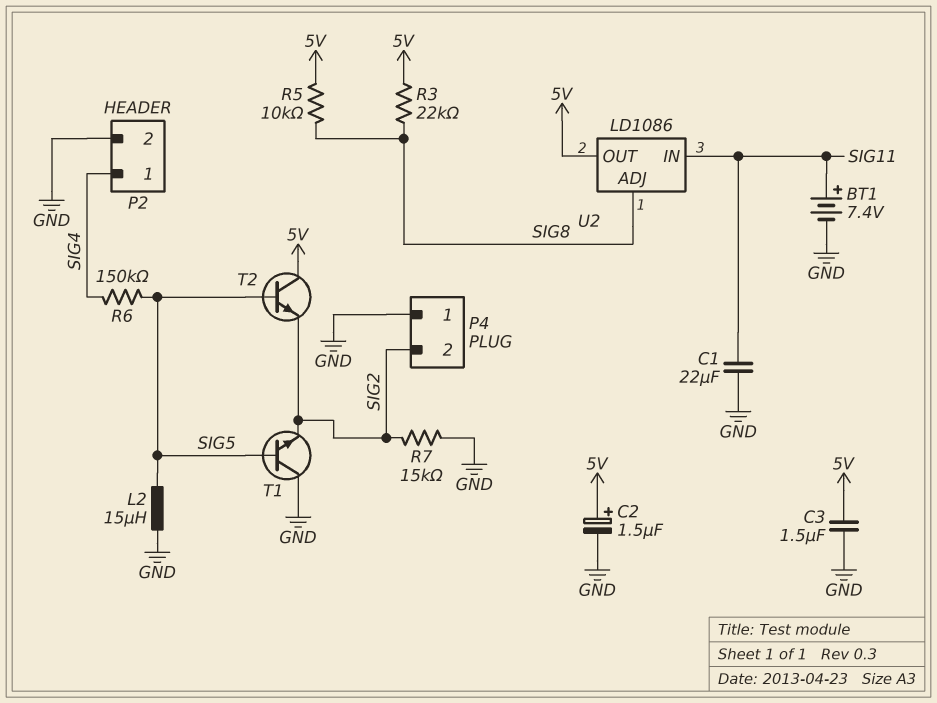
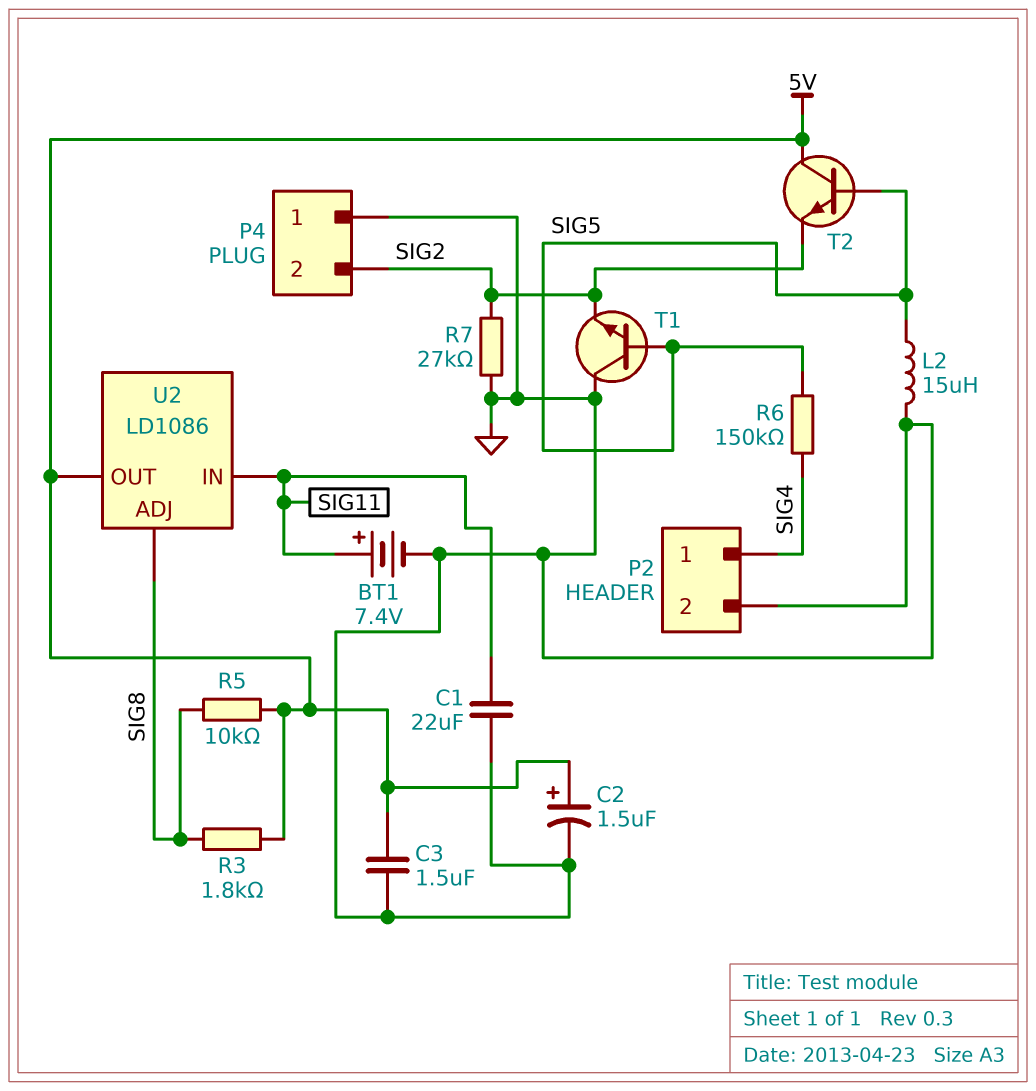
R3: 22k (5V, SIG8) -> 1.8k (5V, SIG8)
R7: 15k (GND, SIG2) -> 27k (GND, SIG2)

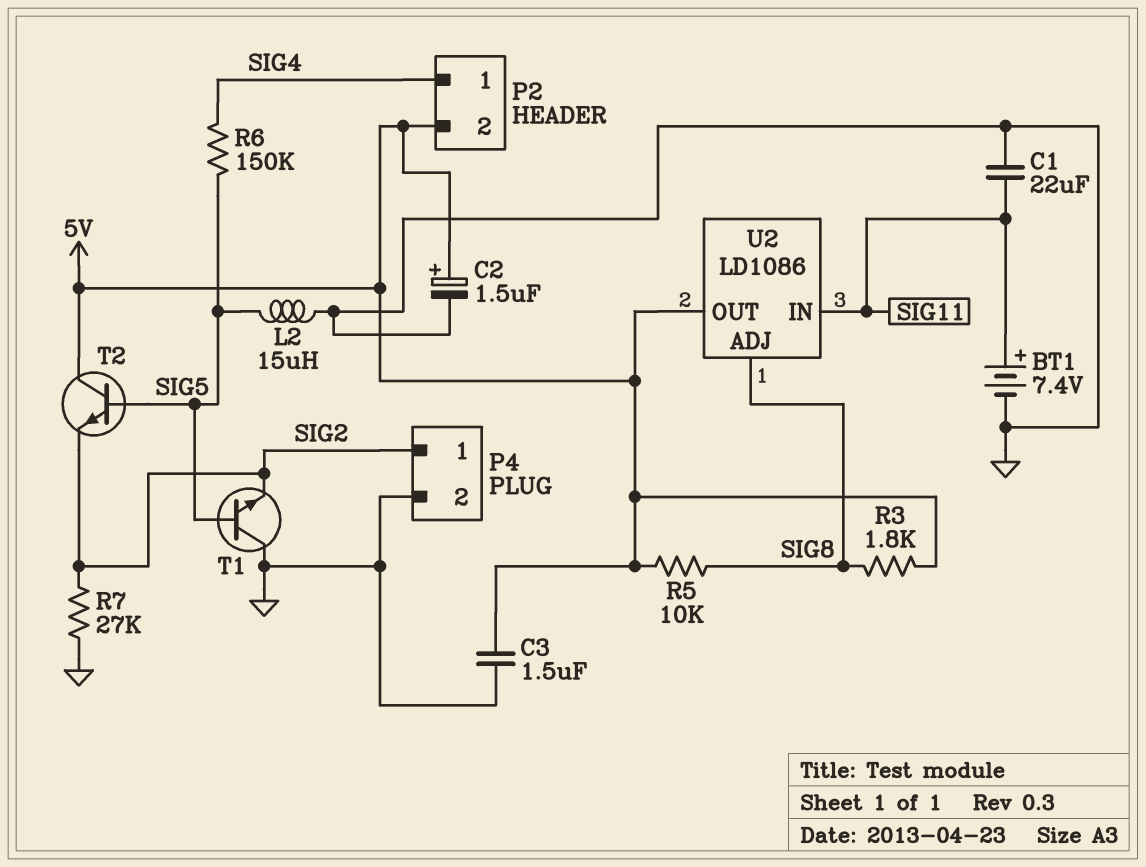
P2 pin 2: GND -> 5V
P4 pin 1: GND -> SIG2
P4 pin 2: SIG2 -> GND

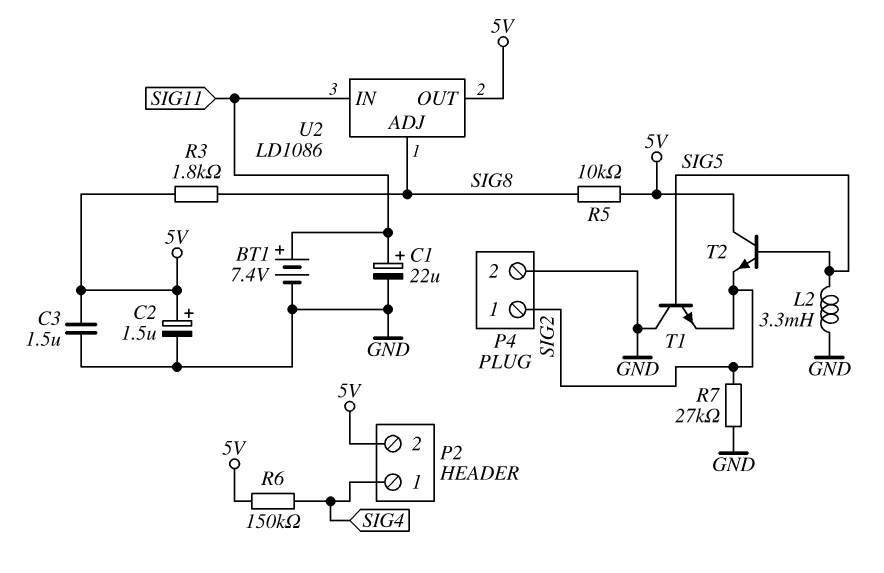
C1: 22uF (GND, SIG11) -> 22uF (plus SIG11, minus GND)
L2: 15uH (GND, SIG5) -> 3.3mH (GND, SIG5)
R6: 150k (SIG4, SIG5) -> 150k (5V, SIG4)

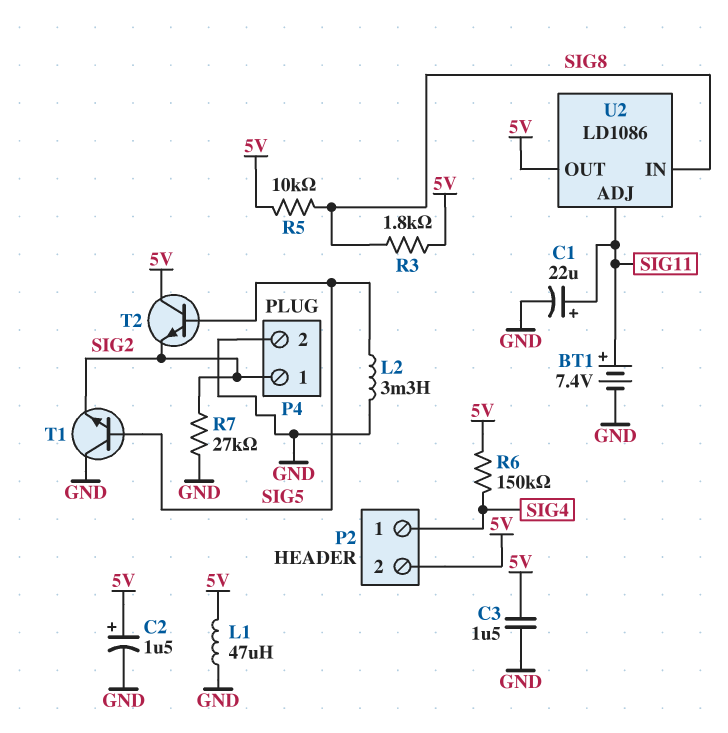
L1: none -> 47uH (5V, GND)
U2 pin ADJ: SIG8 -> SIG11
U2 pin IN: SIG11 -> SIG8

